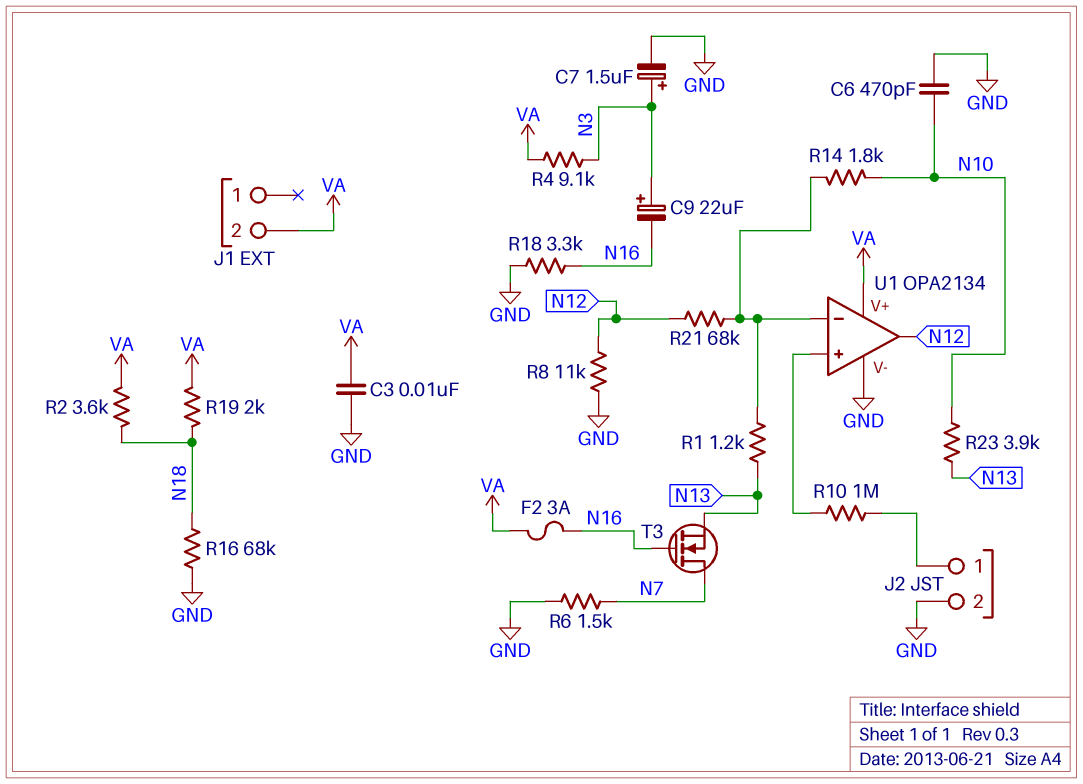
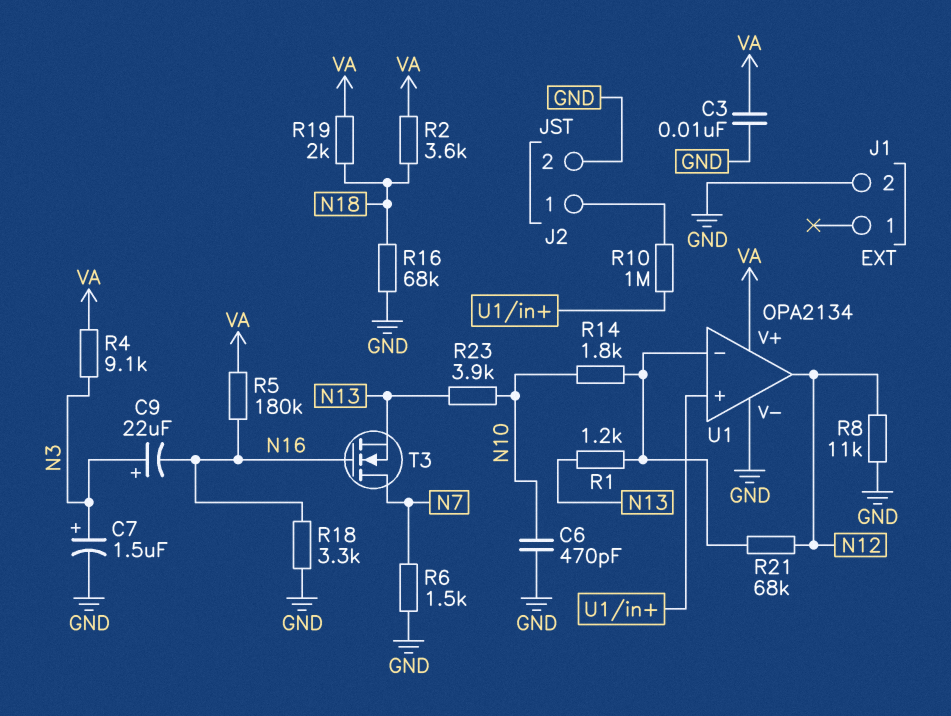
F2: 3A (N16, VA) -> none
J1 pin 2: VA -> GND
R5: none -> 180k (N16, VA)

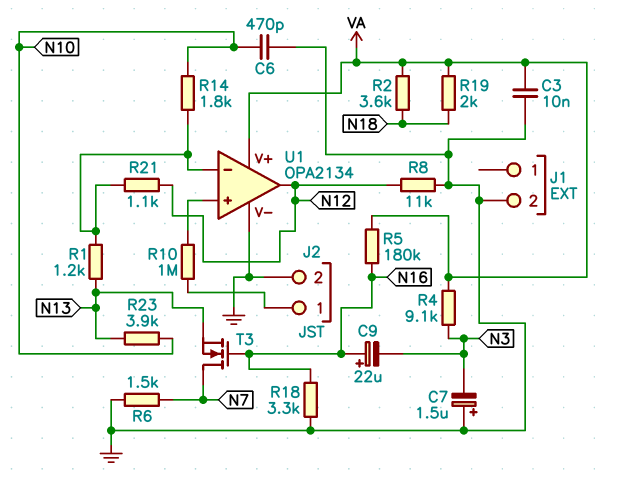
C7: 1.5uF (plus N3, minus GND) -> 1.5uF (plus GND, minus N3)
C9: 22uF (plus N3, minus N16) -> 22uF (plus N16, minus N3)
R16: 68k (GND, N18) -> none
R21: 68k (N12, U1/in-) -> 1.1k (N12, U1/in-)

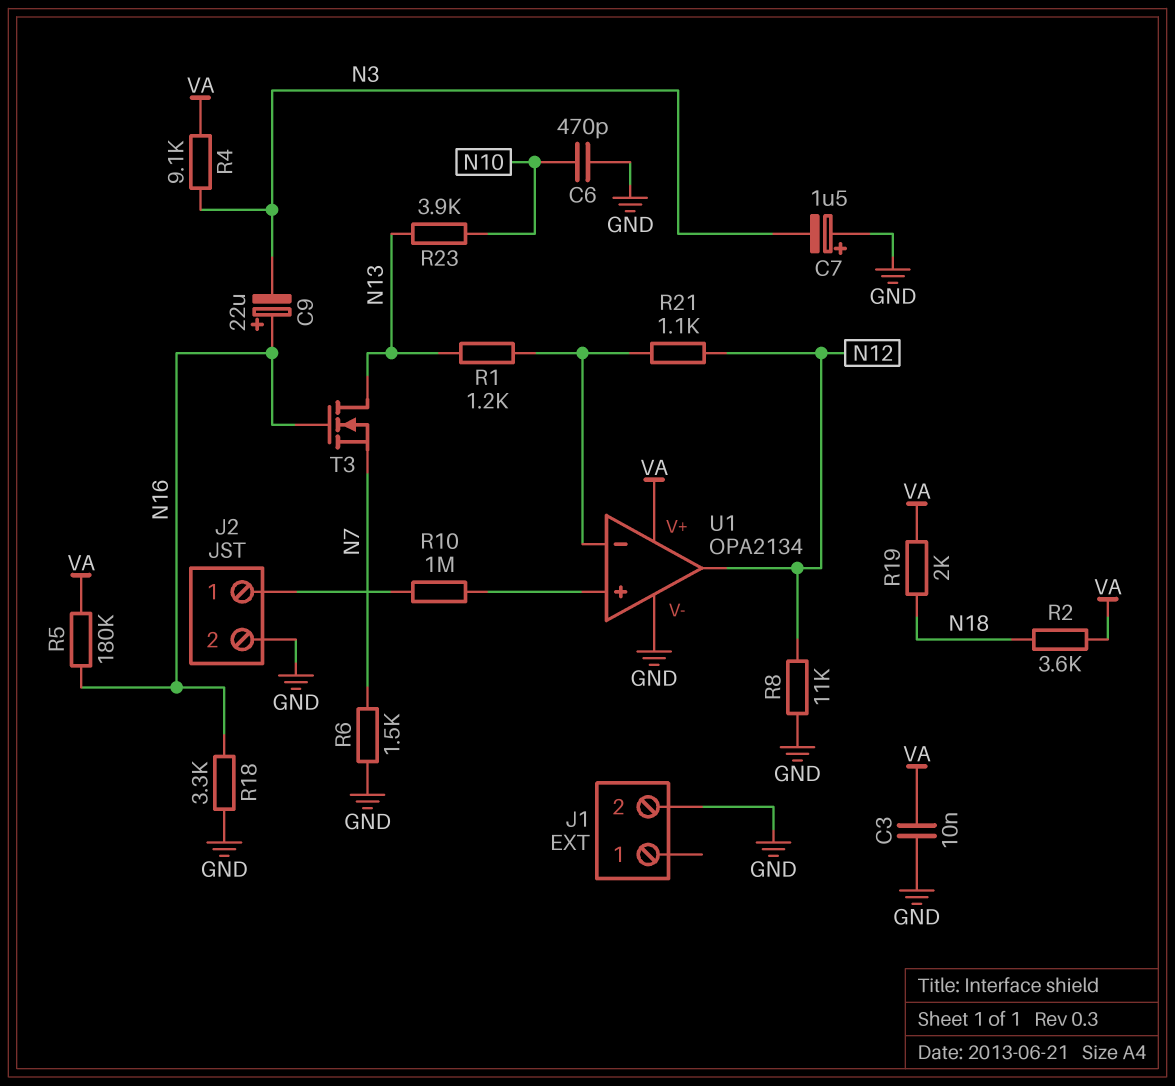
R14: 1.8k (N10, U1/in-) -> none
T3: NMOS (G N16, D N7, S N13) -> NMOS (G N16, D N13, S N7)

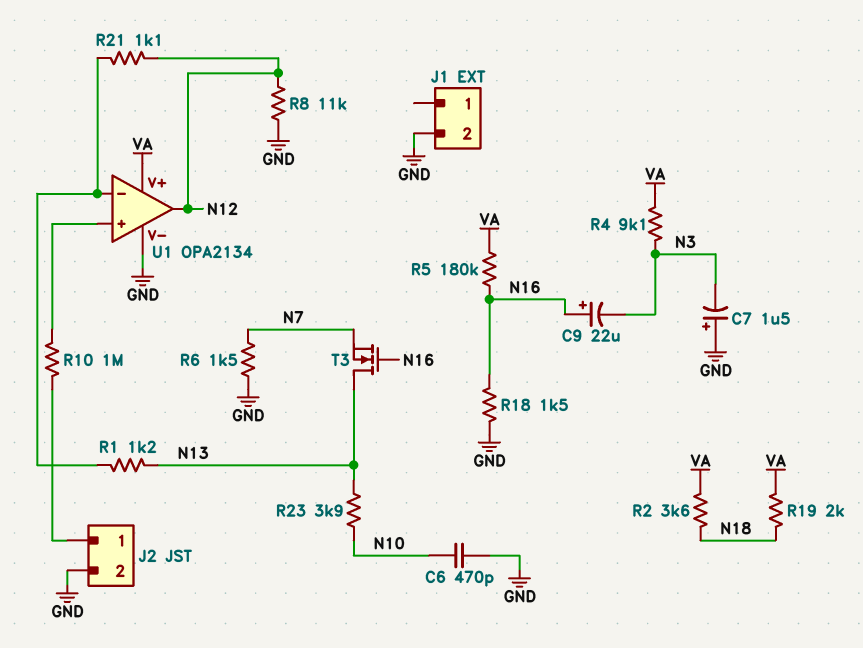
C3: 10nF (GND, VA) -> none
R18: 3.3k (GND, N16) -> 1.5k (GND, N16)

